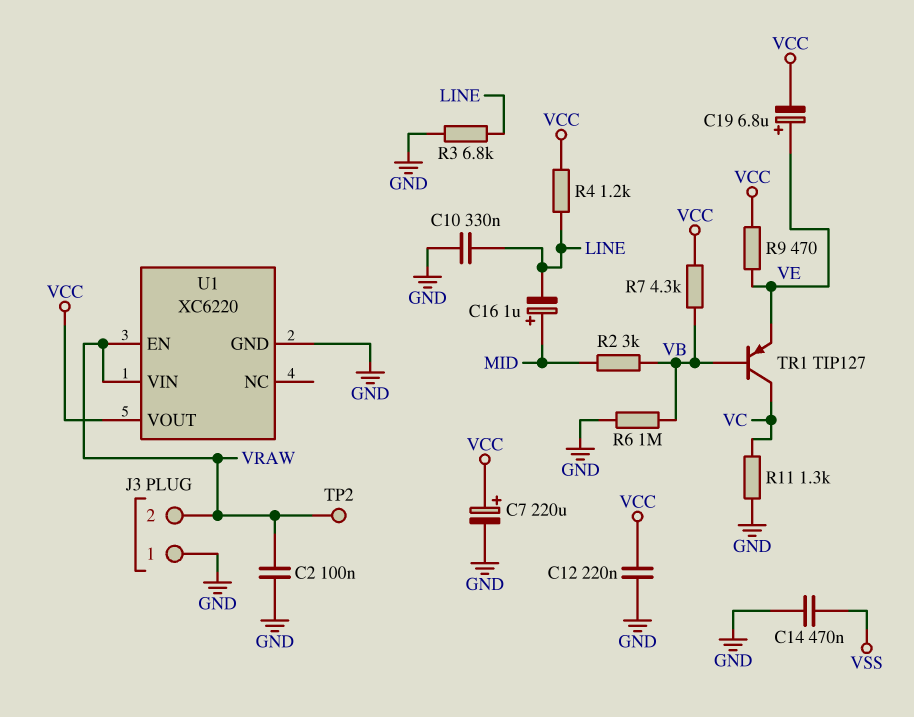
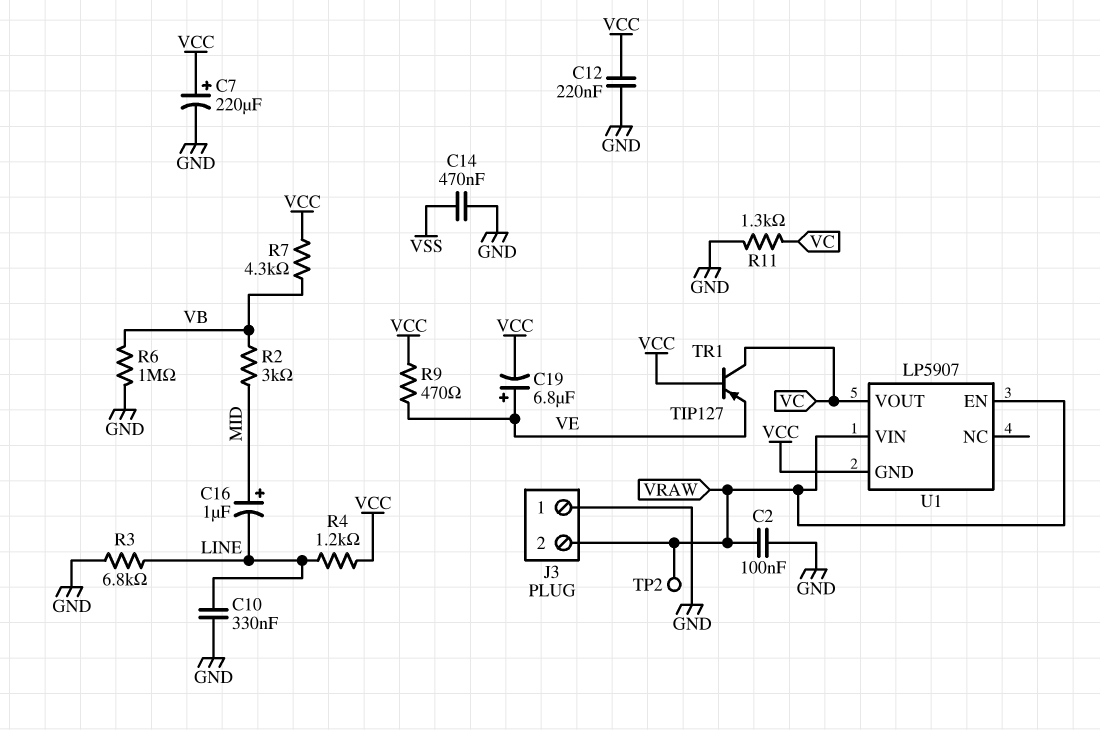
TR1: PNP TIP127 (B VB, C VC, E VE) -> PNP TIP127 (B VCC, C VC, E VE)
U1: XC6220 -> LP5907
U1 pin GND: GND -> VCC
U1 pin VOUT: VCC -> VC

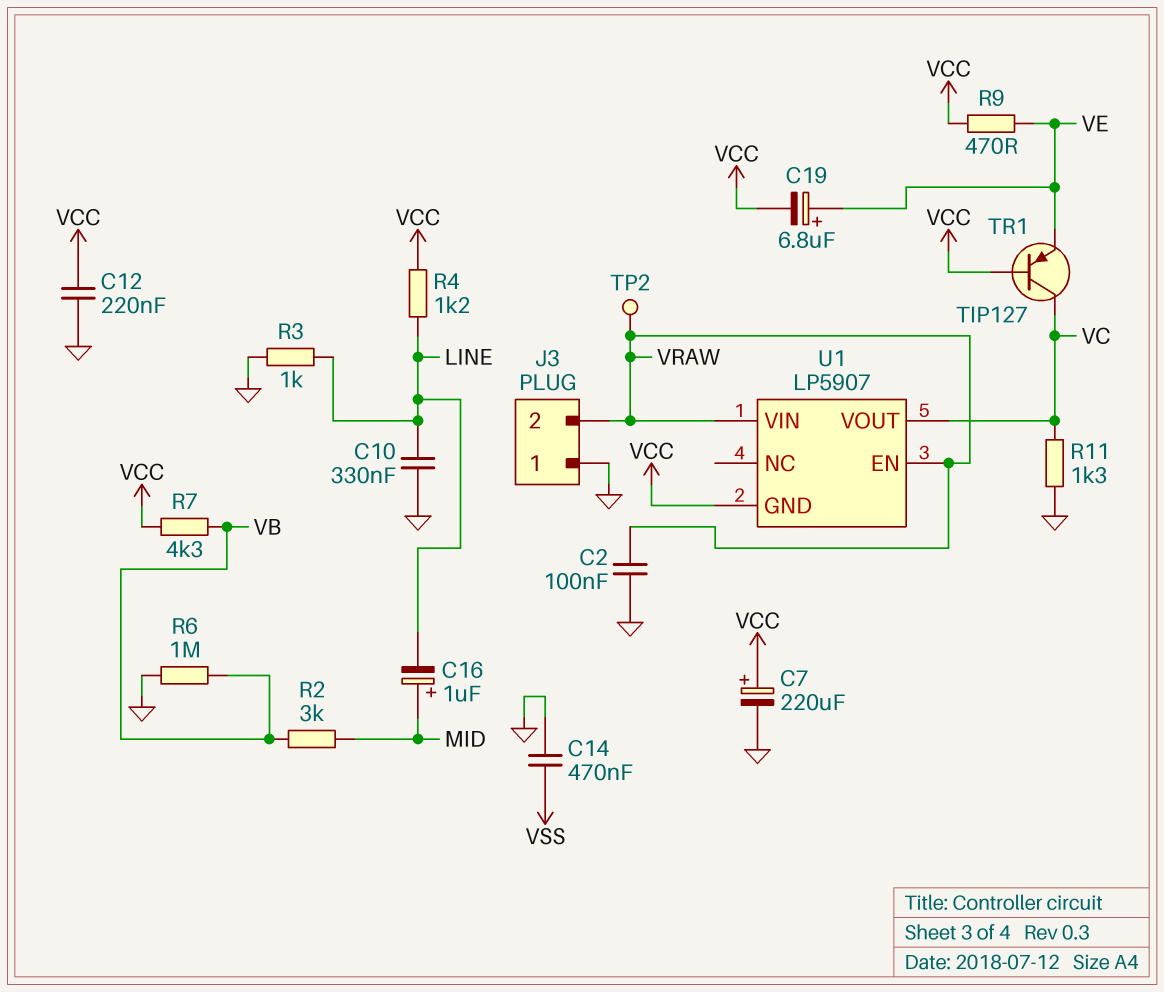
R3: 6.8k (GND, LINE) -> 1k (GND, LINE)

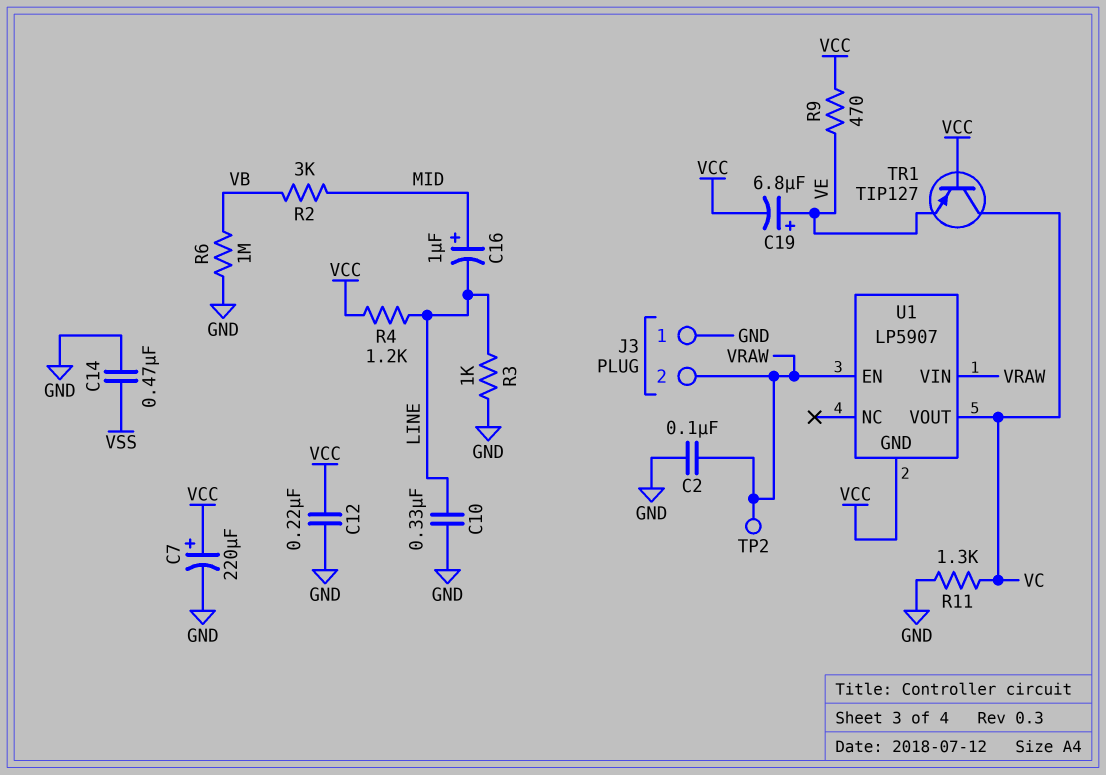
R7: 4.3k (VB, VCC) -> none

